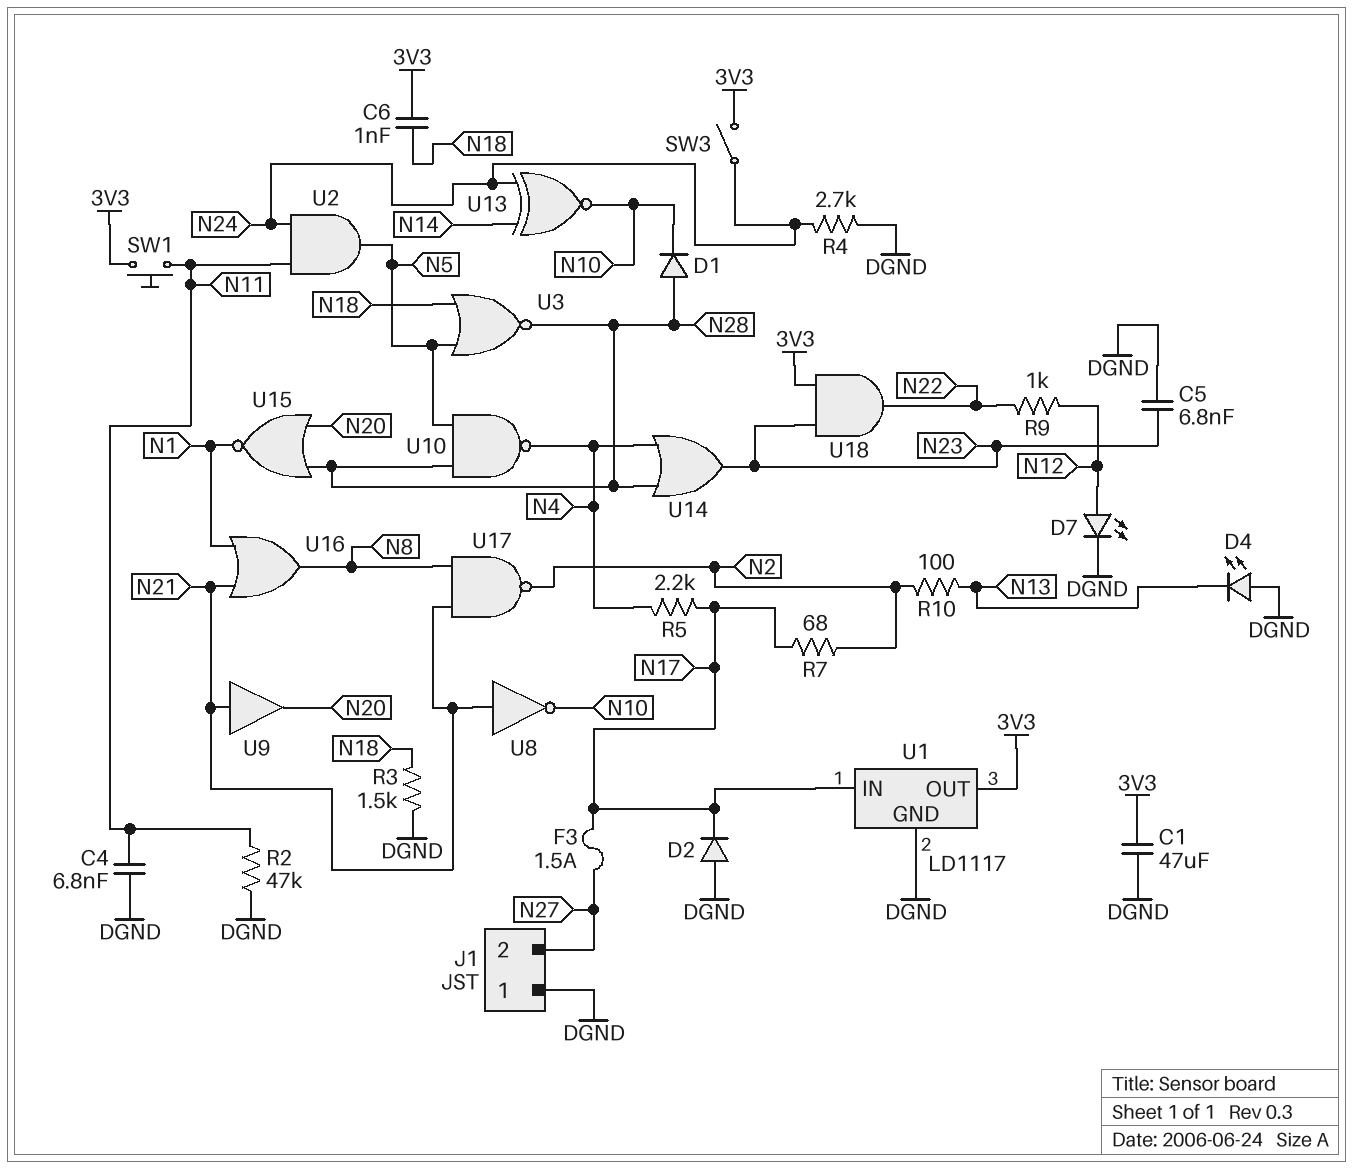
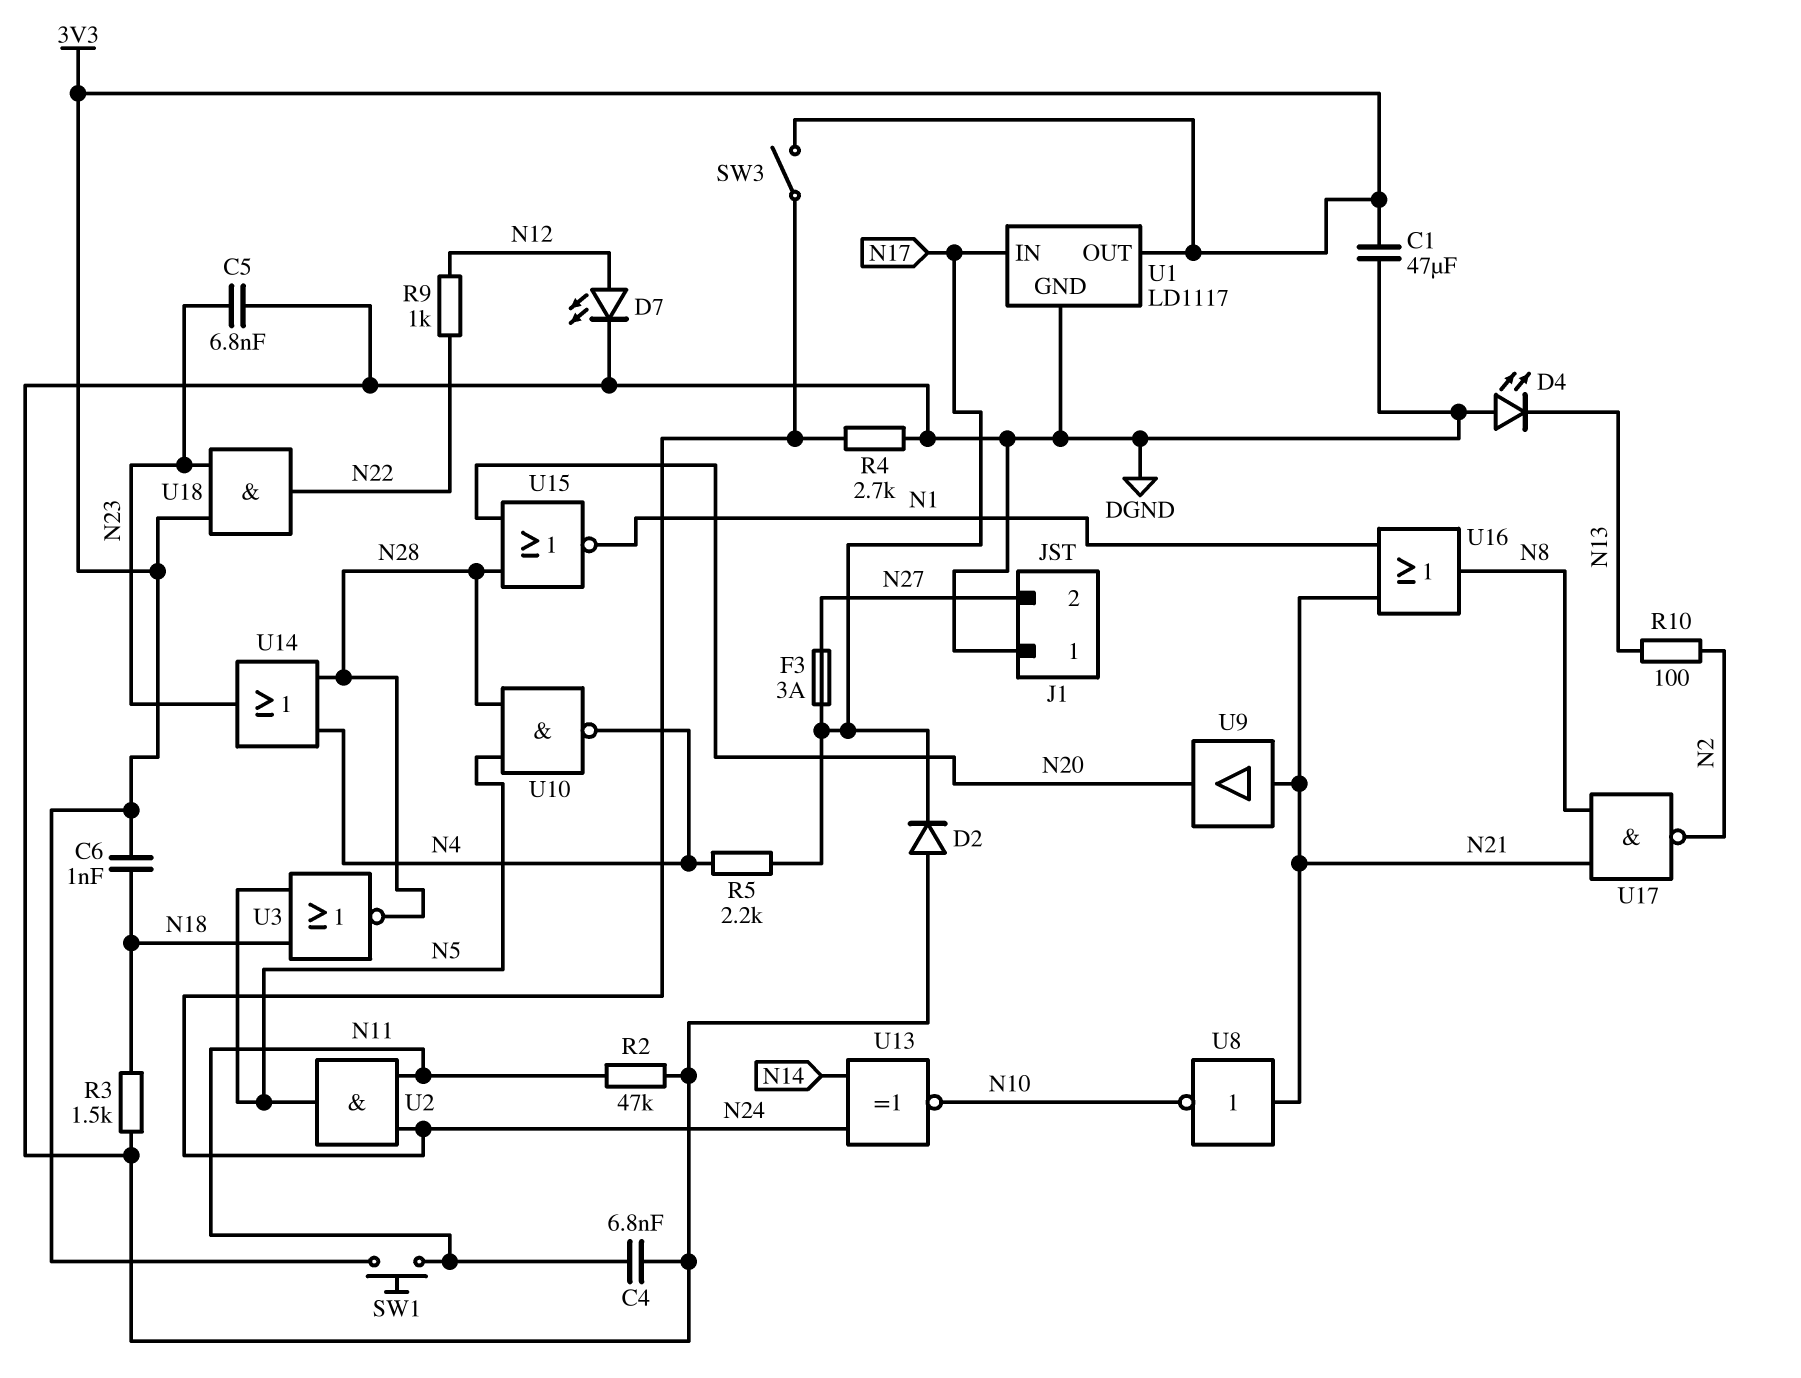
D1: diode (A N28, K N10) -> none
F3: 1.5A (N17, N27) -> 3A (N17, N27)
R7: 68 (N2, N17) -> none

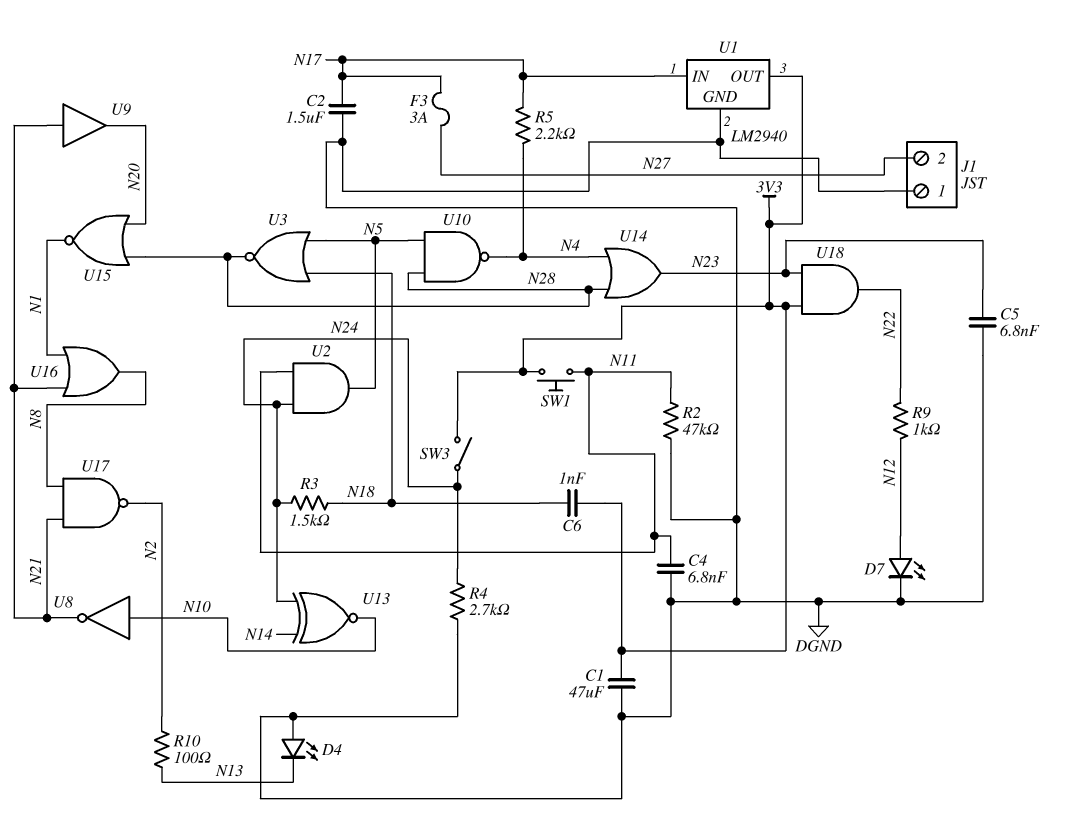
C2: none -> 1.5uF (DGND, N17)
D2: diode (A DGND, K N17) -> none
R3: 1.5k (DGND, N18) -> 1.5k (N18, N24)
U1: LD1117 -> LM2940
U8: NOT (in N21, out N10) -> NOT (in N10, out N21)

